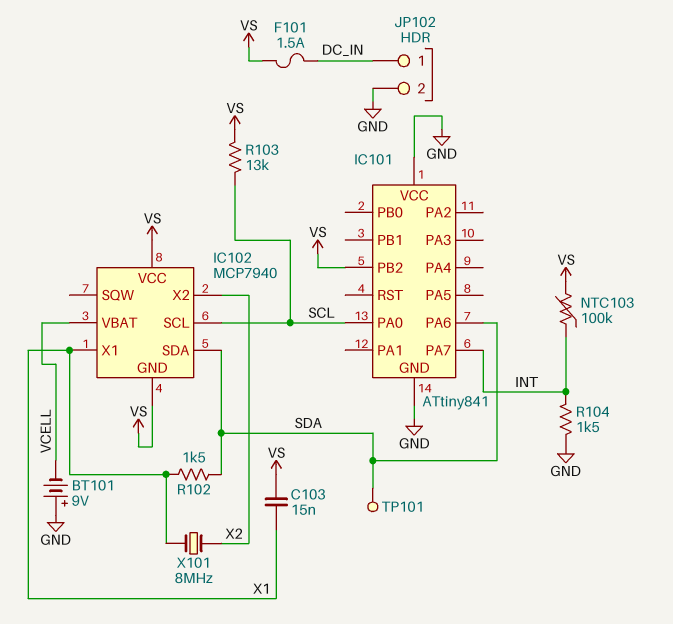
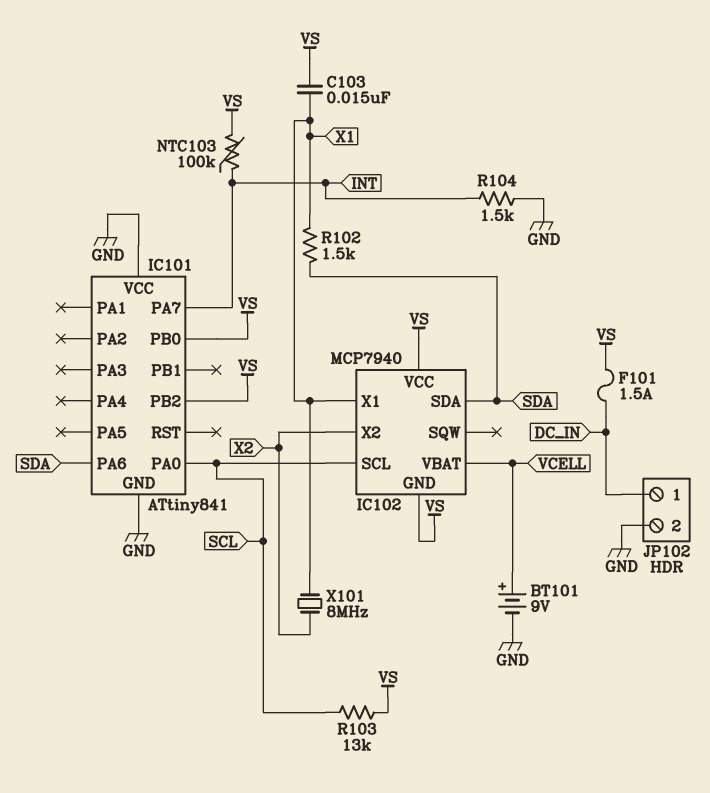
BT101: 9V (plus GND, minus VCELL) -> 9V (plus VCELL, minus GND)
IC101 pin PB0: none -> VS
TP101: test point (SDA) -> none

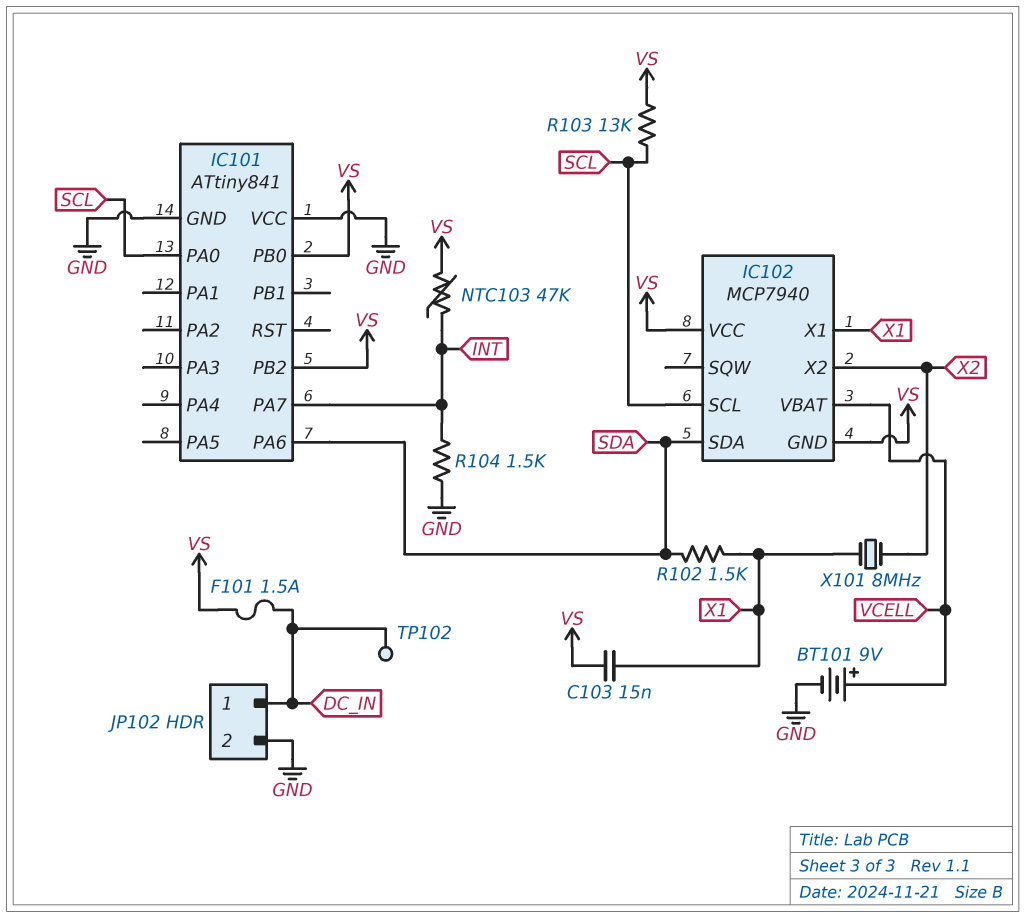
NTC103: 100k (INT, VS) -> 47k (INT, VS)
TP102: none -> test point (DC_IN)

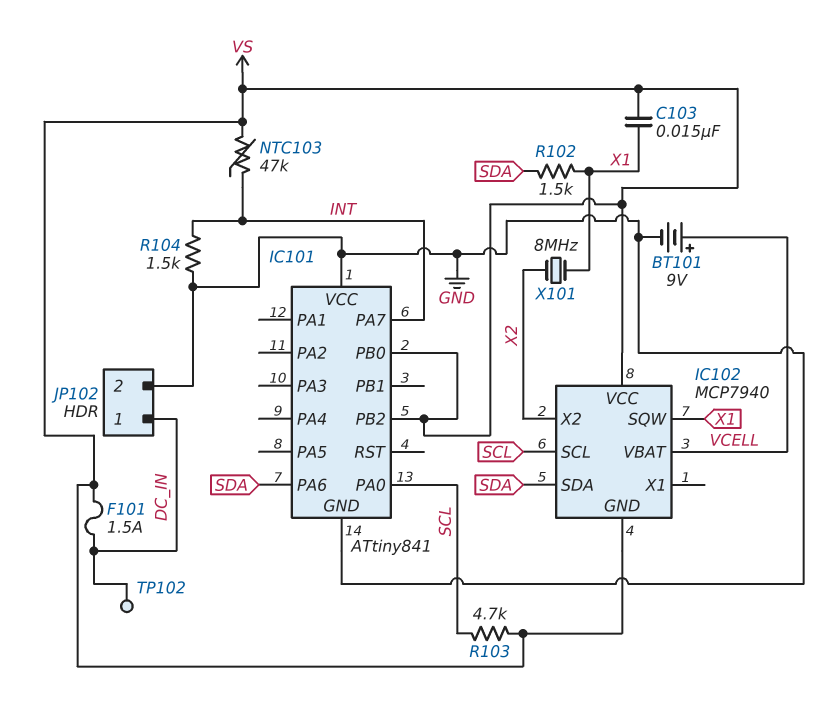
IC102 pin SQW: none -> X1
IC102 pin X1: X1 -> none
R103: 13k (SCL, VS) -> 4.7k (SCL, VS)

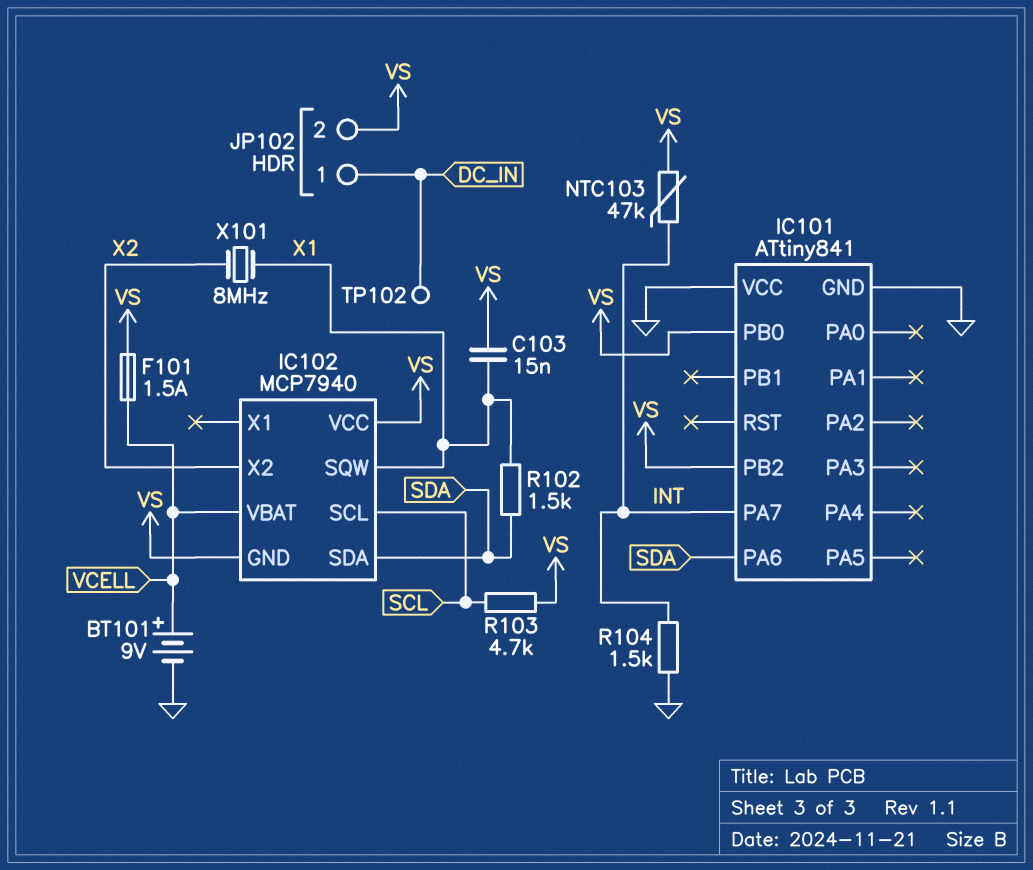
F101: 1.5A (DC_IN, VS) -> 1.5A (VCELL, VS)
IC101 pin PA0: SCL -> none
JP102 pin 2: GND -> VS

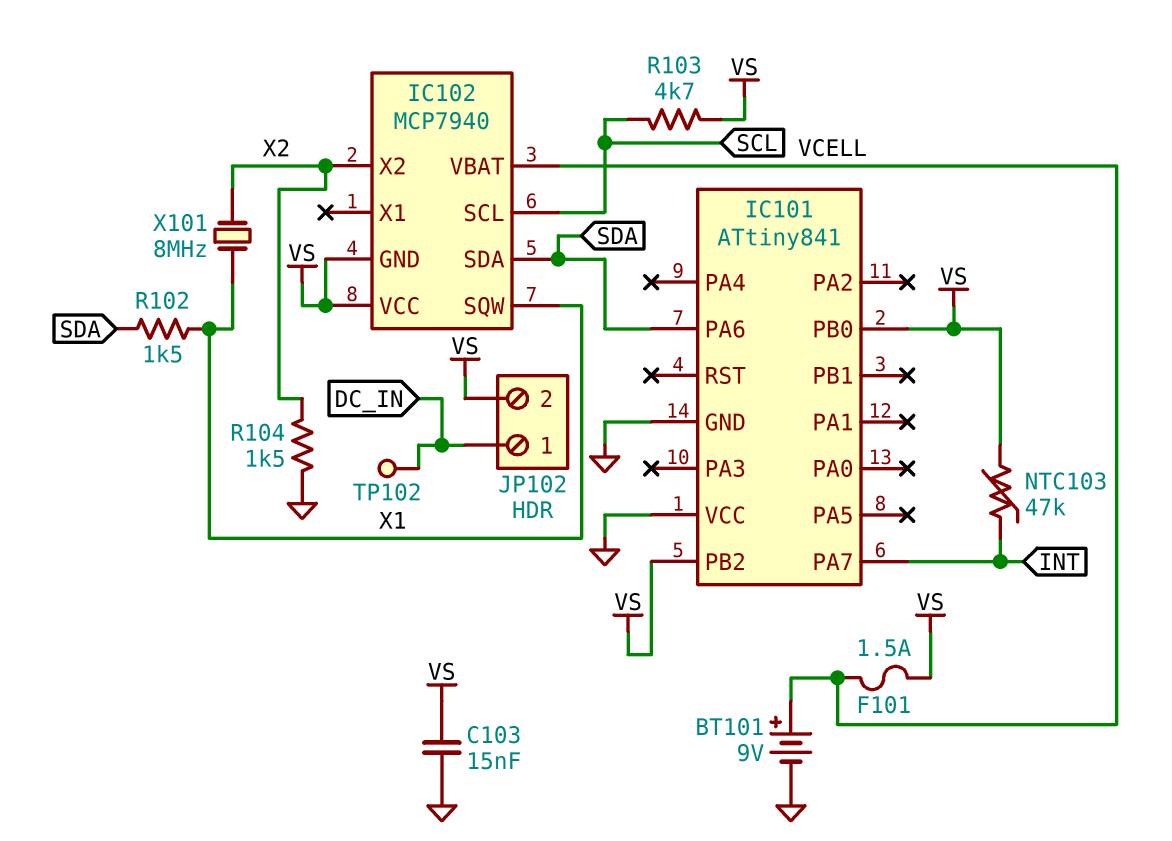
C103: 15nF (VS, X1) -> 15nF (GND, VS)
R104: 1.5k (GND, INT) -> 1.5k (GND, X2)

